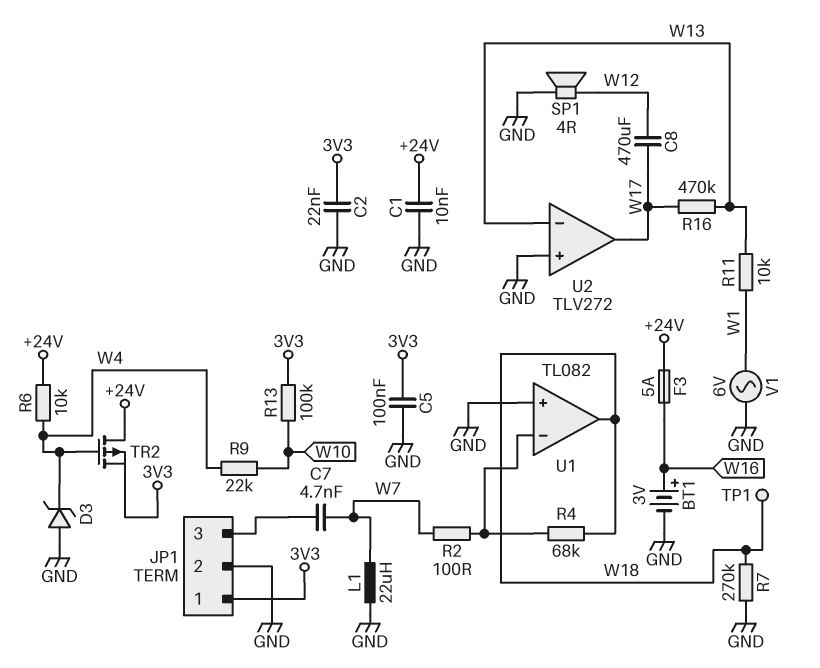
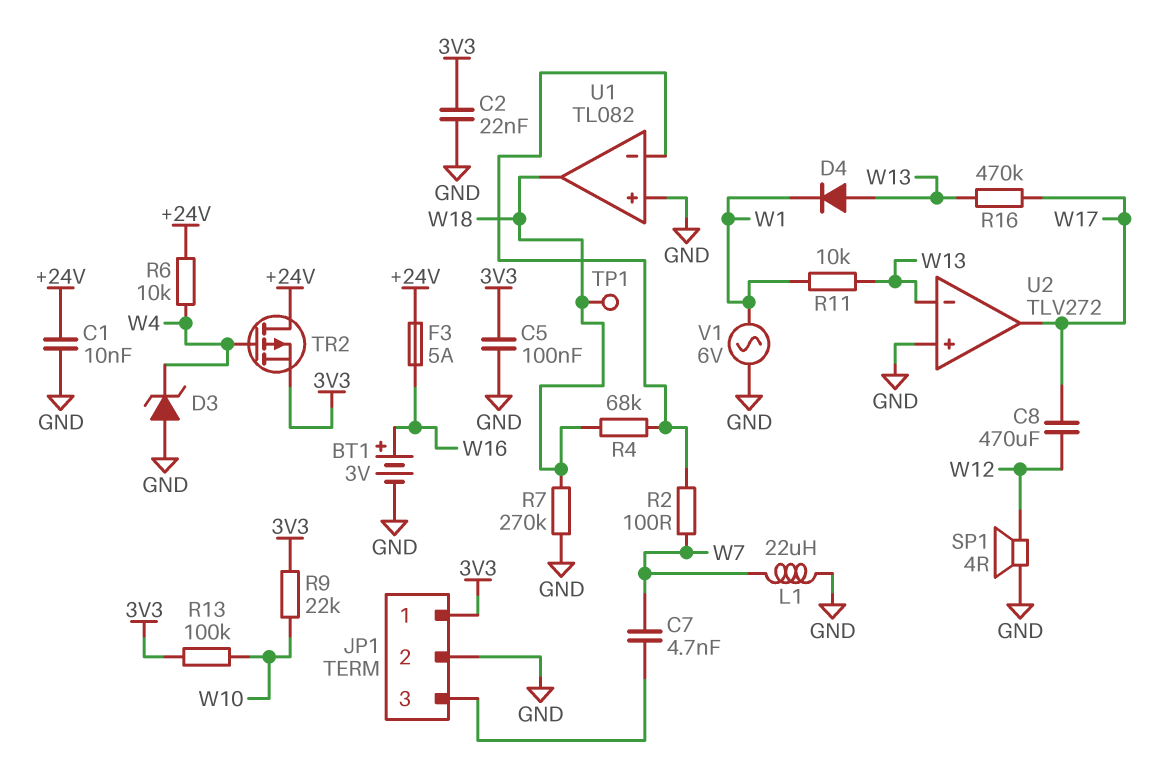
D4: none -> diode (A W13, K W1)
R9: 22k (W4, W10) -> 22k (3V3, W10)

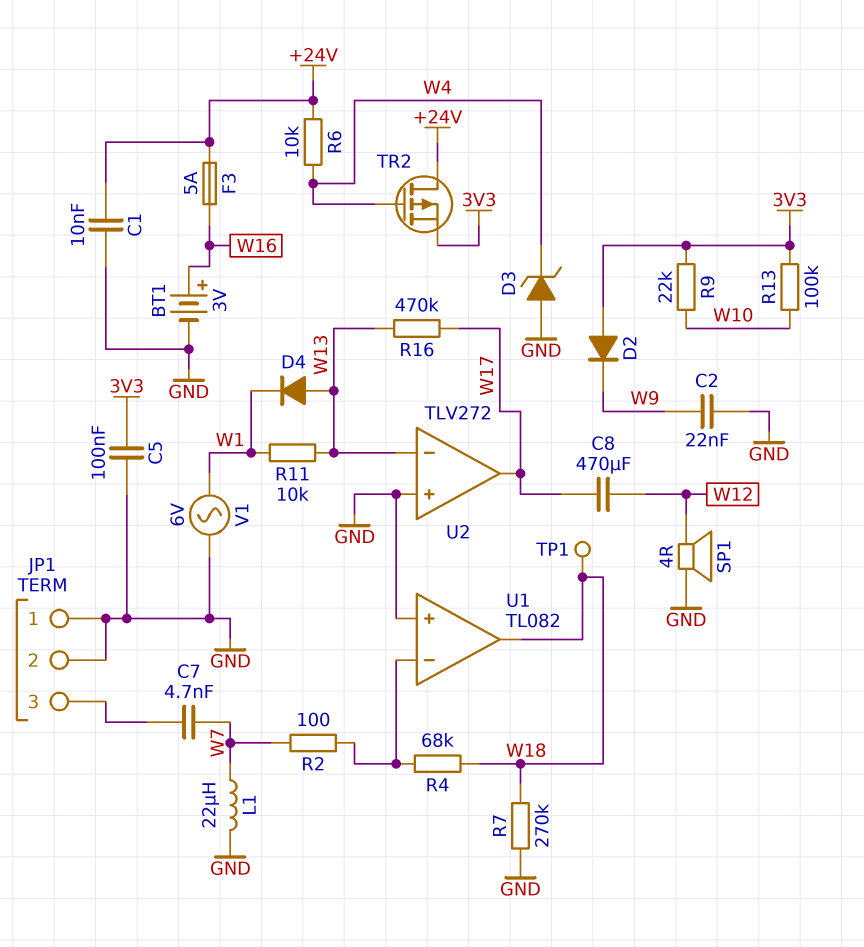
C2: 22nF (3V3, GND) -> 22nF (GND, W9)
D2: none -> diode (A 3V3, K W9)
JP1 pin 1: 3V3 -> GND

